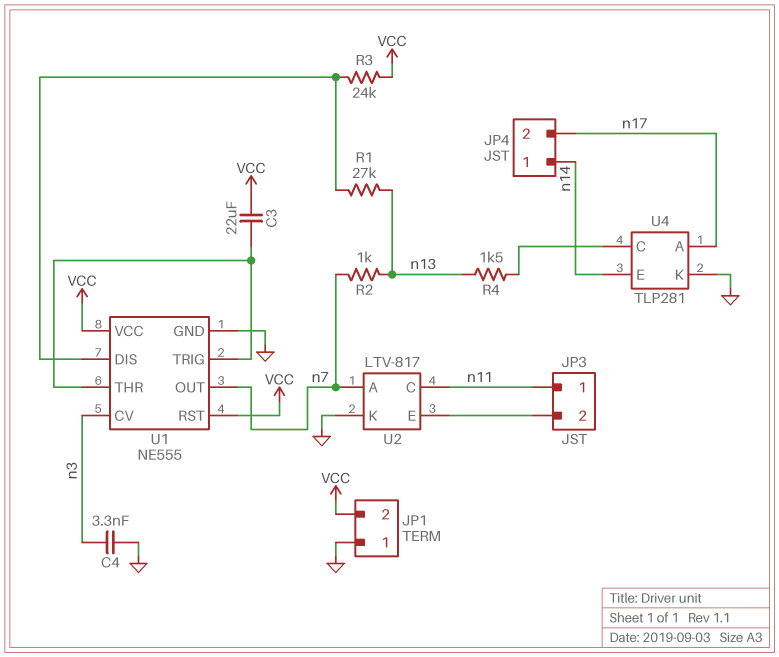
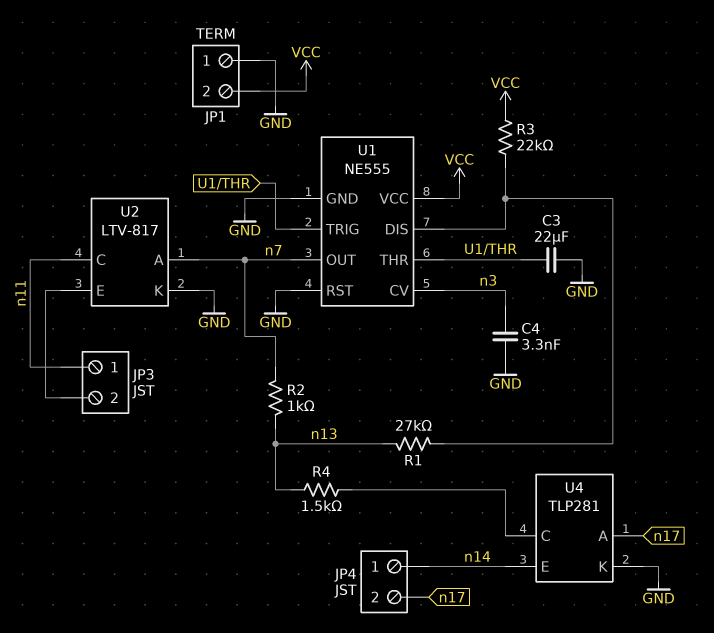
C3: 22uF (U1/THR, VCC) -> 22uF (GND, U1/THR)
R3: 24k (U1/DIS, VCC) -> 22k (U1/DIS, VCC)
U1 pin RST: VCC -> GND

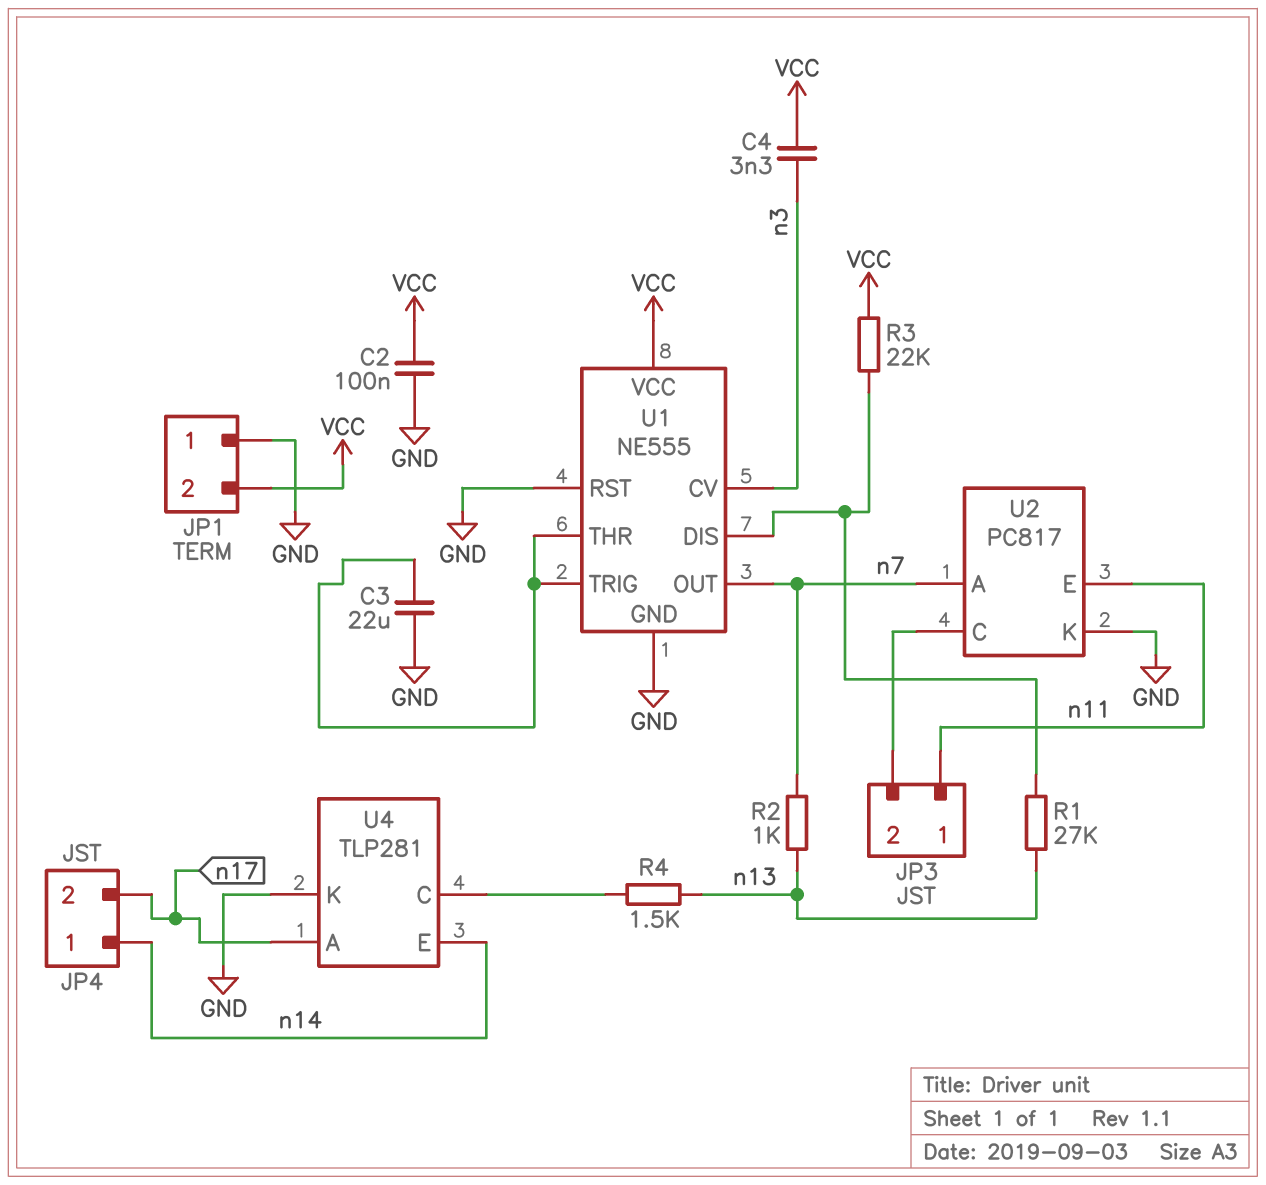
C2: none -> 100nF (GND, VCC)
C4: 3.3nF (GND, n3) -> 3.3nF (VCC, n3)
U2: LTV-817 -> PC817
U2 pin C: n11 -> JP3/2
U2 pin E: JP3/2 -> n11

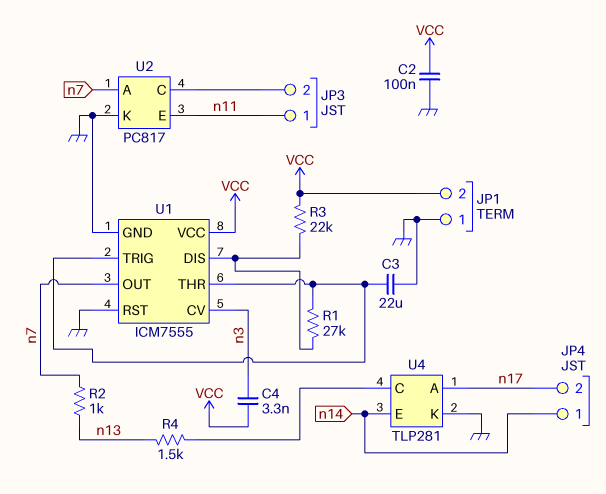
R1: 27k (U1/DIS, n13) -> 27k (U1/DIS, U1/THR)
U1: NE555 -> ICM7555

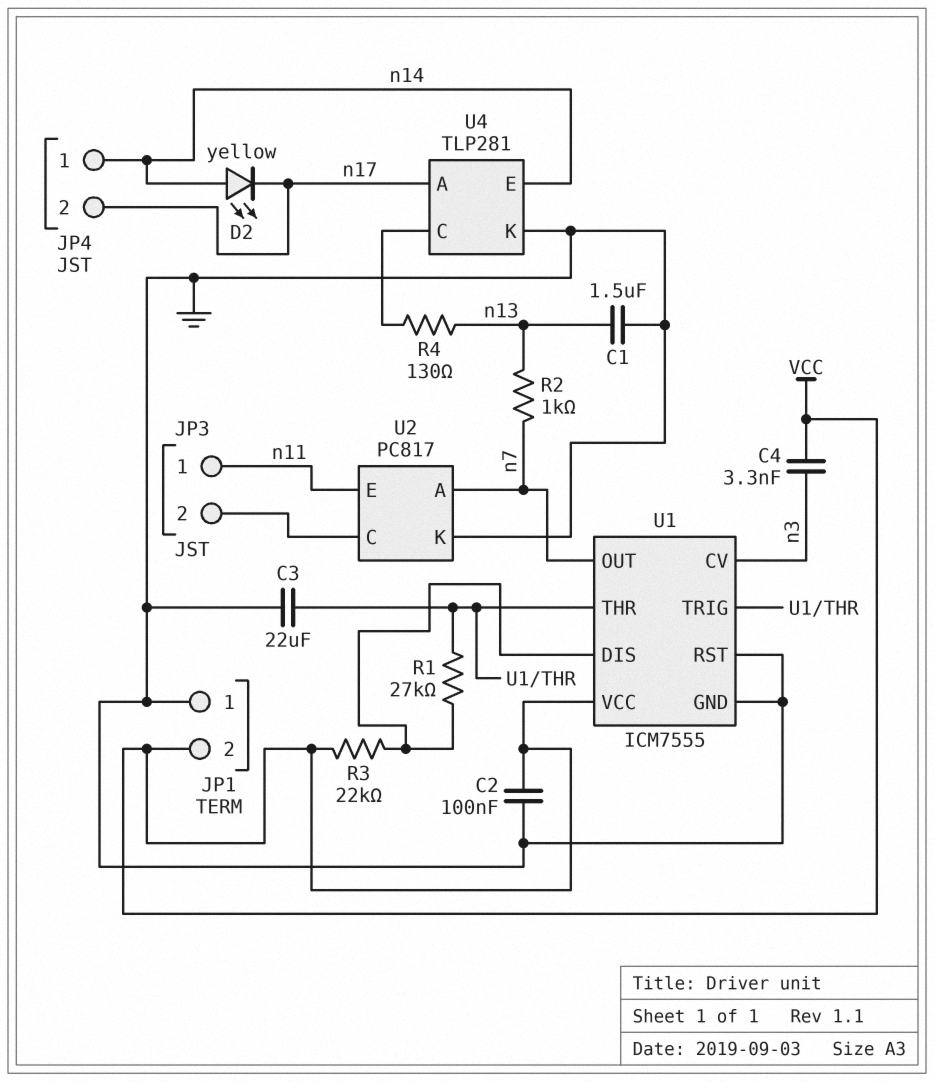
C1: none -> 1.5uF (GND, n13)
D2: none -> LED yellow (A n14, K n17)
R4: 1.5k (U4/C, n13) -> 130 (U4/C, n13)

